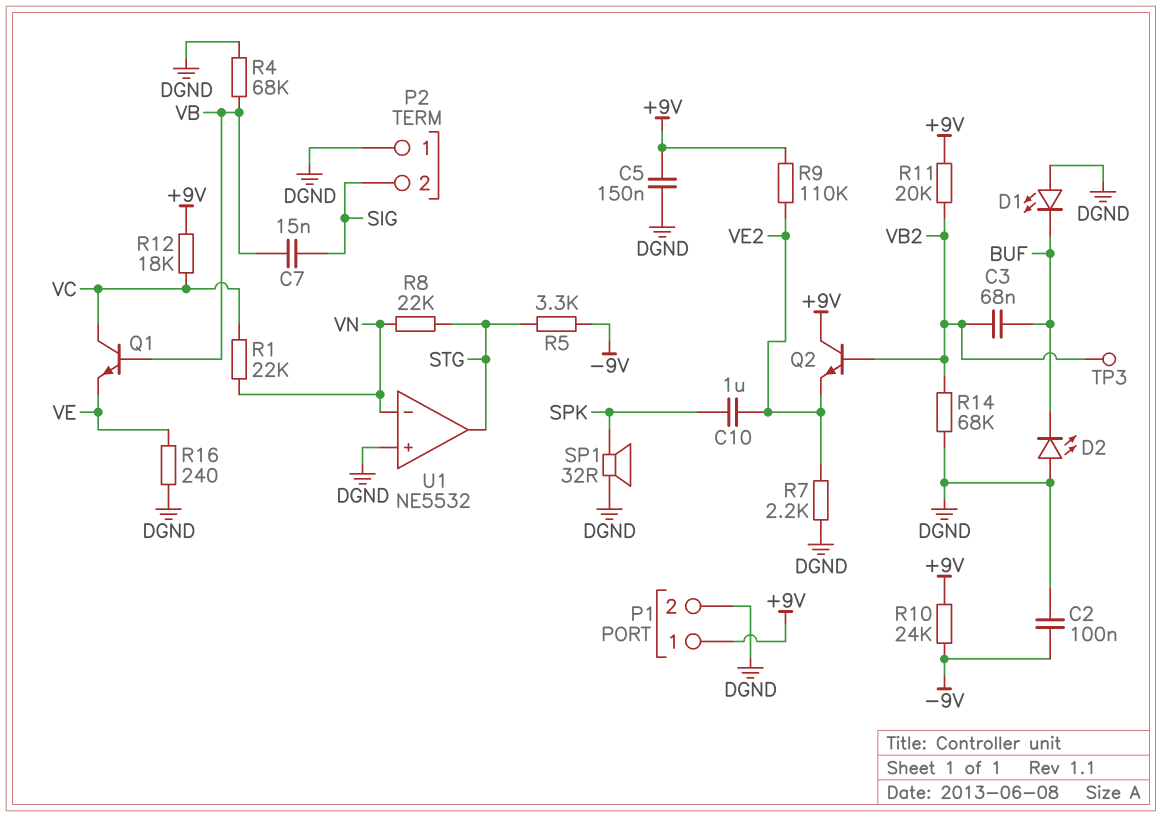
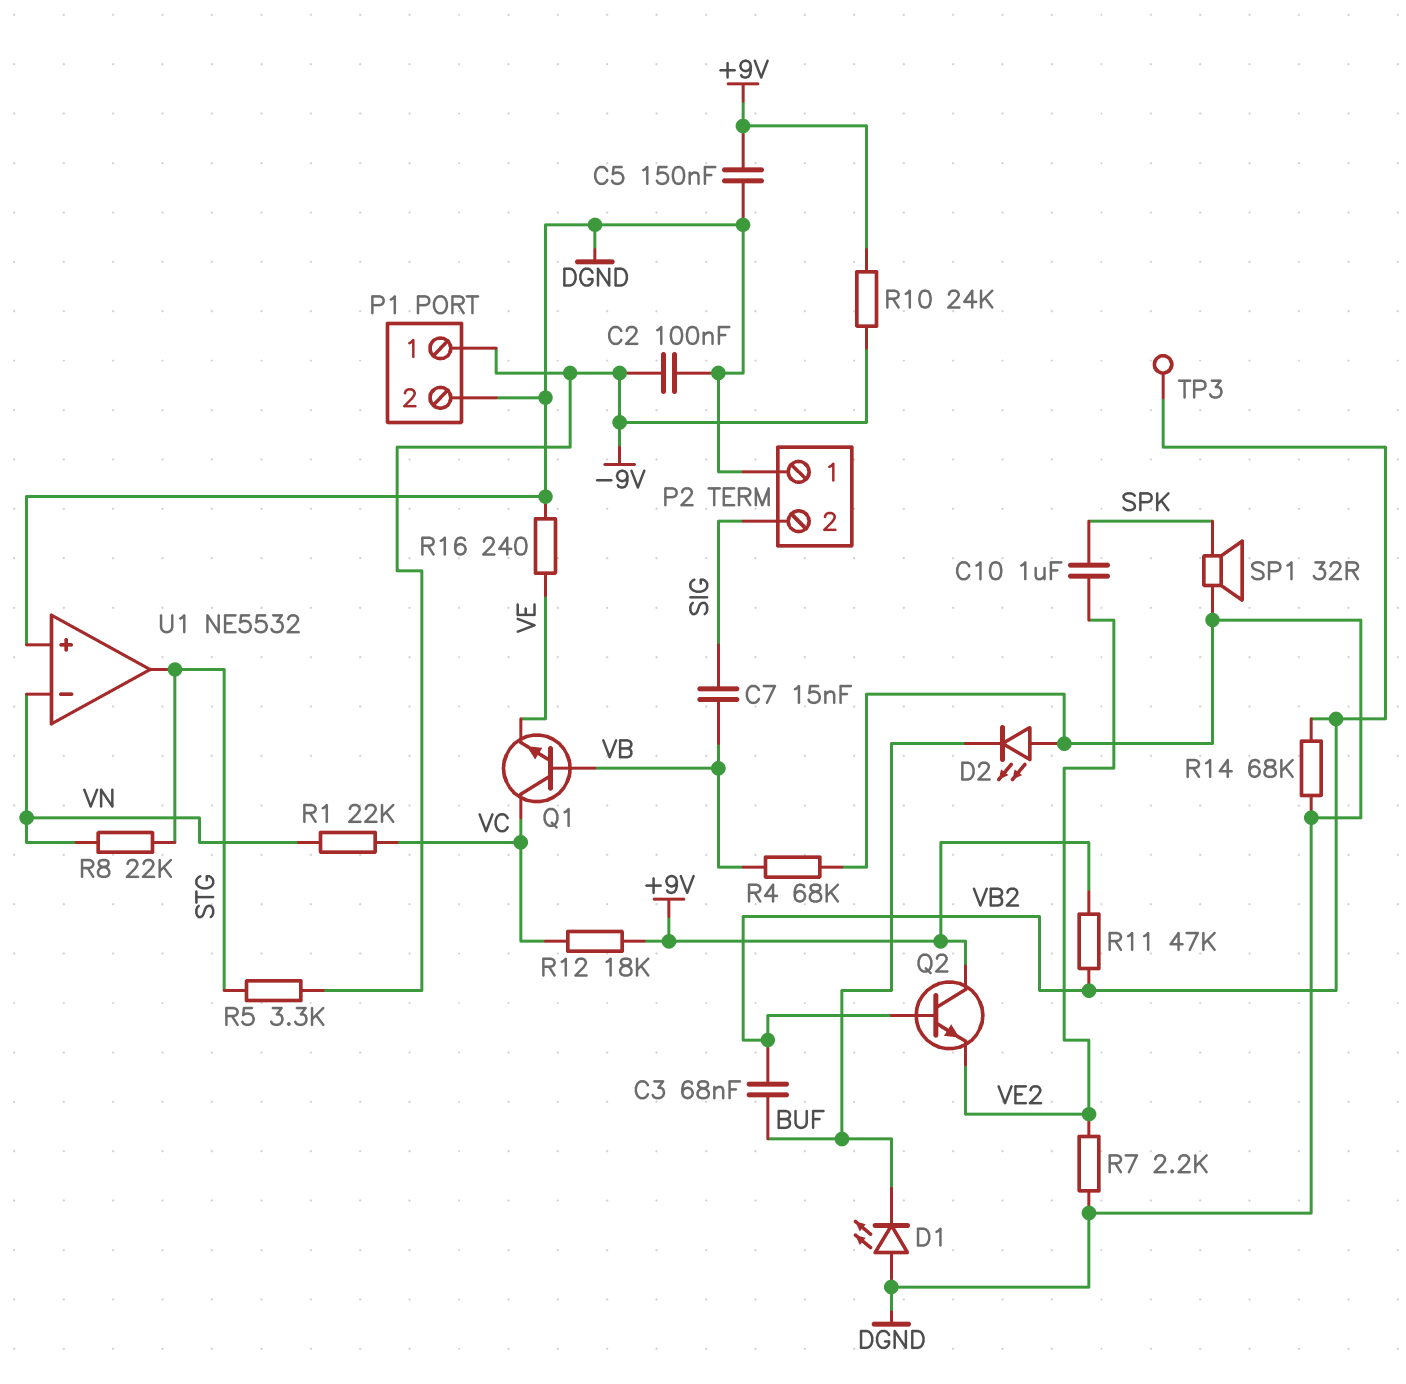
P1 pin 1: +9V -> -9V
R9: 110k (+9V, VE2) -> none
R11: 20k (+9V, VB2) -> 47k (+9V, VB2)

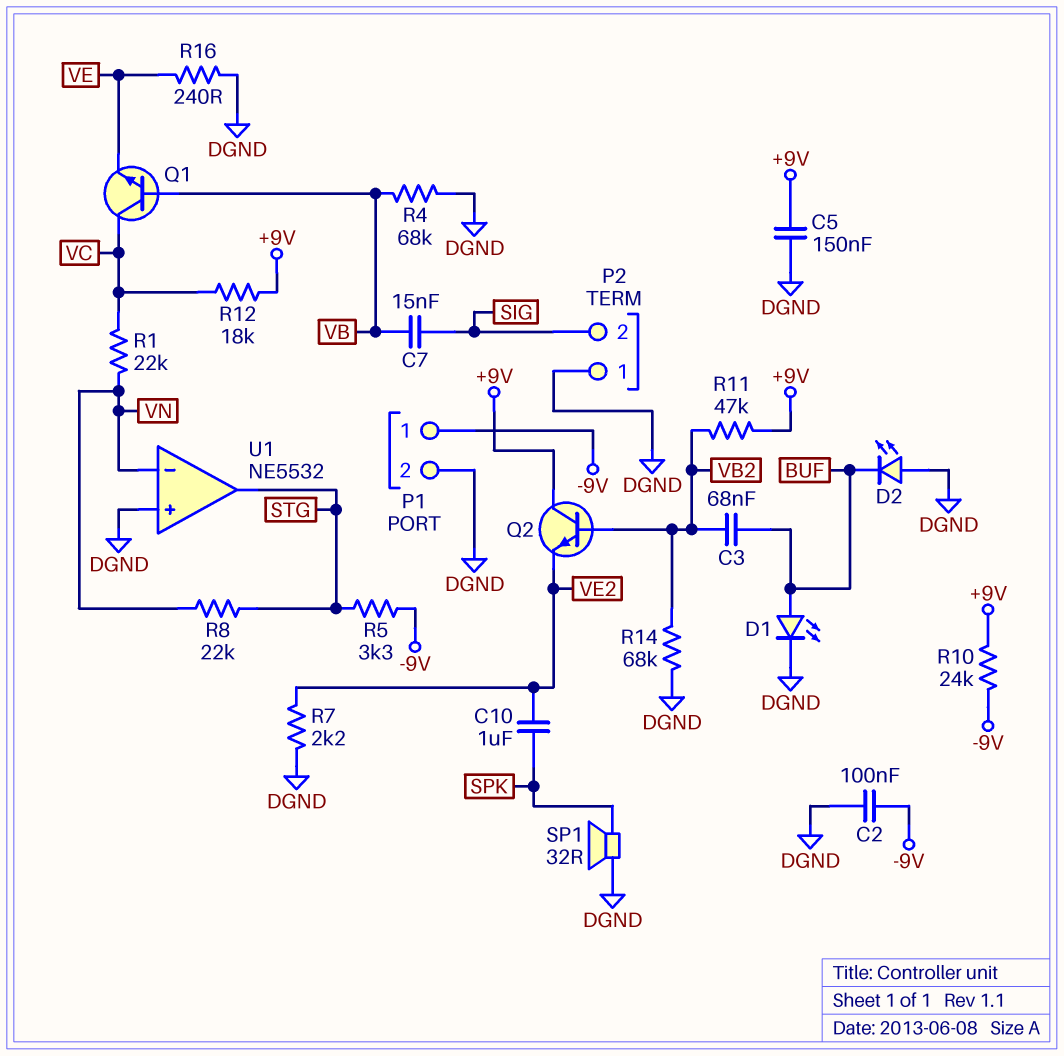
D1: LED (A DGND, K BUF) -> LED (A BUF, K DGND)
TP3: test point (VB2) -> none

